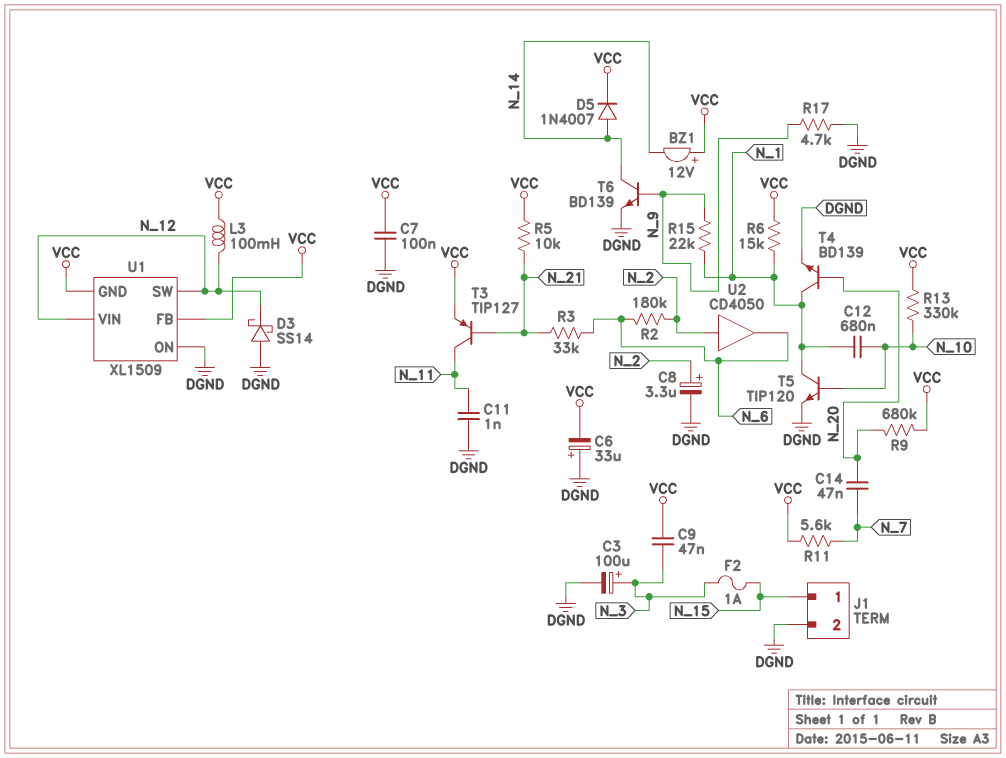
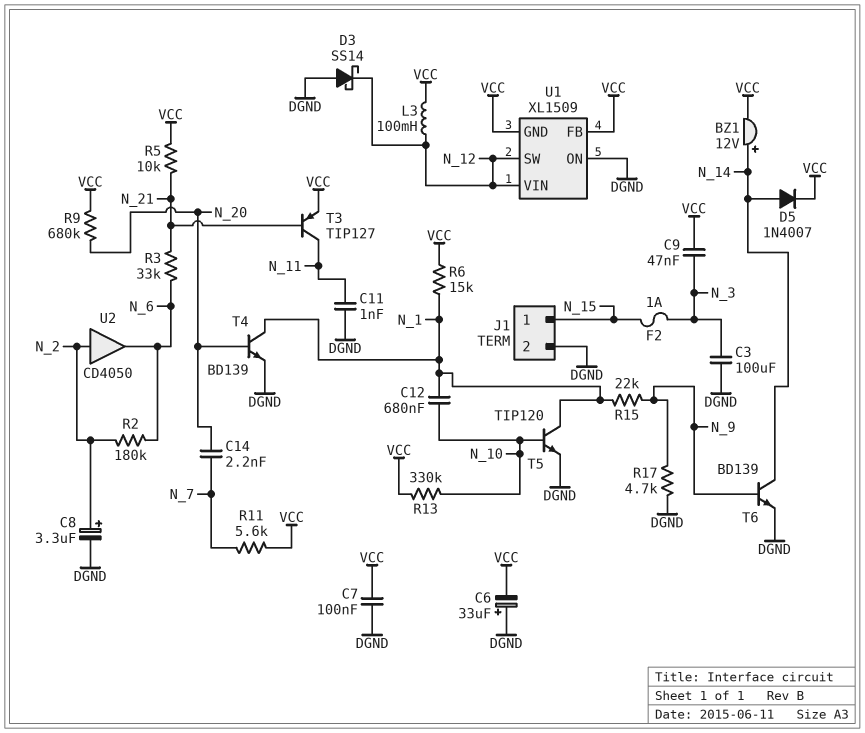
BZ1: buzzer 12V (plus VCC, minus N_14) -> buzzer 12V (plus N_14, minus VCC)
C3: 100uF (plus N_3, minus DGND) -> 100uF (DGND, N_3)
C14: 47nF (N_7, N_20) -> 2.2nF (N_7, N_20)

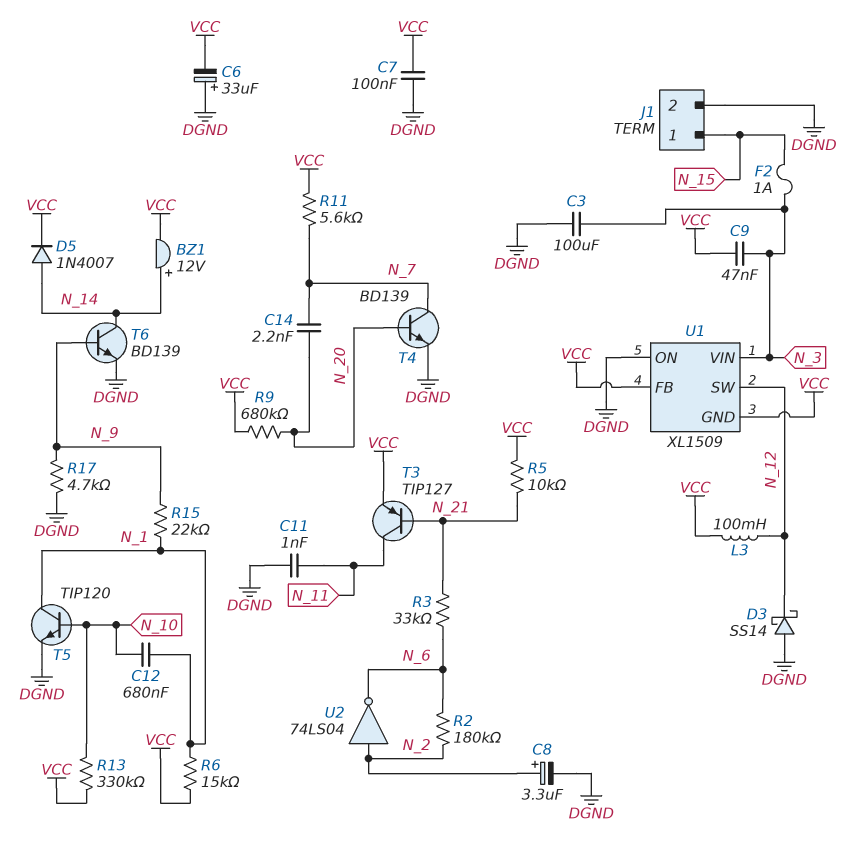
T4: NPN BD139 (B N_20, C N_1, E DGND) -> NPN BD139 (B N_20, C N_7, E DGND)
U1 pin VIN: N_12 -> N_3
U2: buffer CD4050 (in N_2, out N_6) -> NOT 74LS04 (in N_2, out N_6)

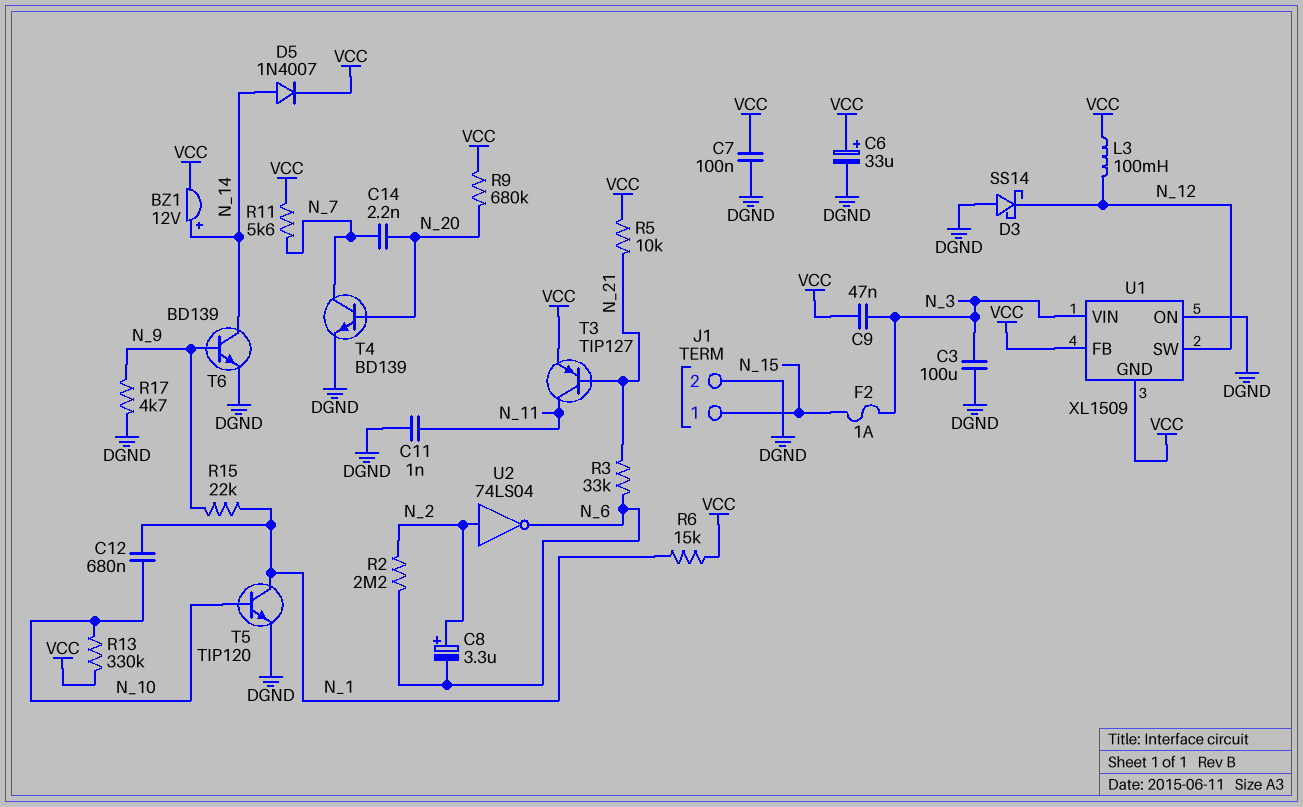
C6: 33uF (plus DGND, minus VCC) -> 33uF (plus VCC, minus DGND)
C8: 3.3uF (plus N_2, minus DGND) -> 3.3uF (plus N_2, minus N_6)
R2: 180k (N_2, N_6) -> 2.2M (N_2, N_6)

